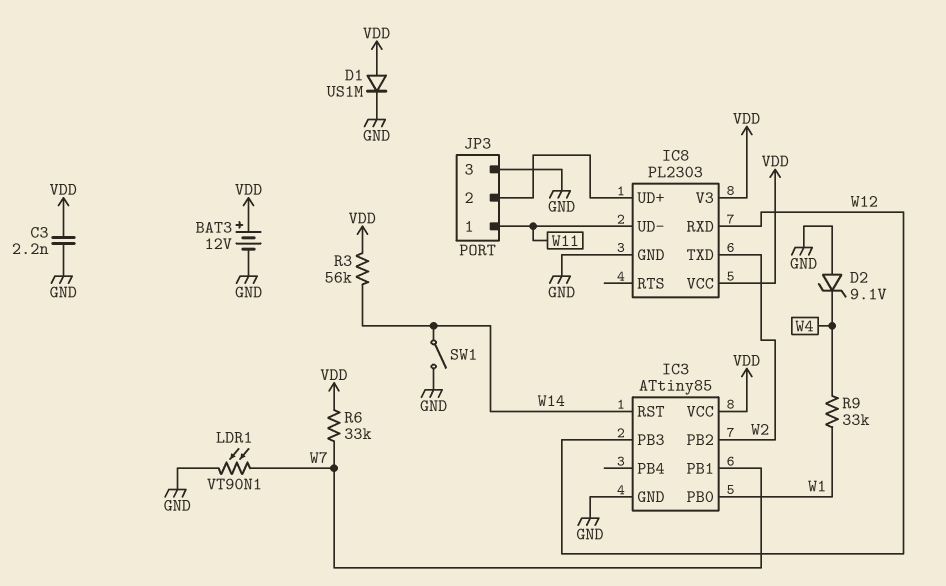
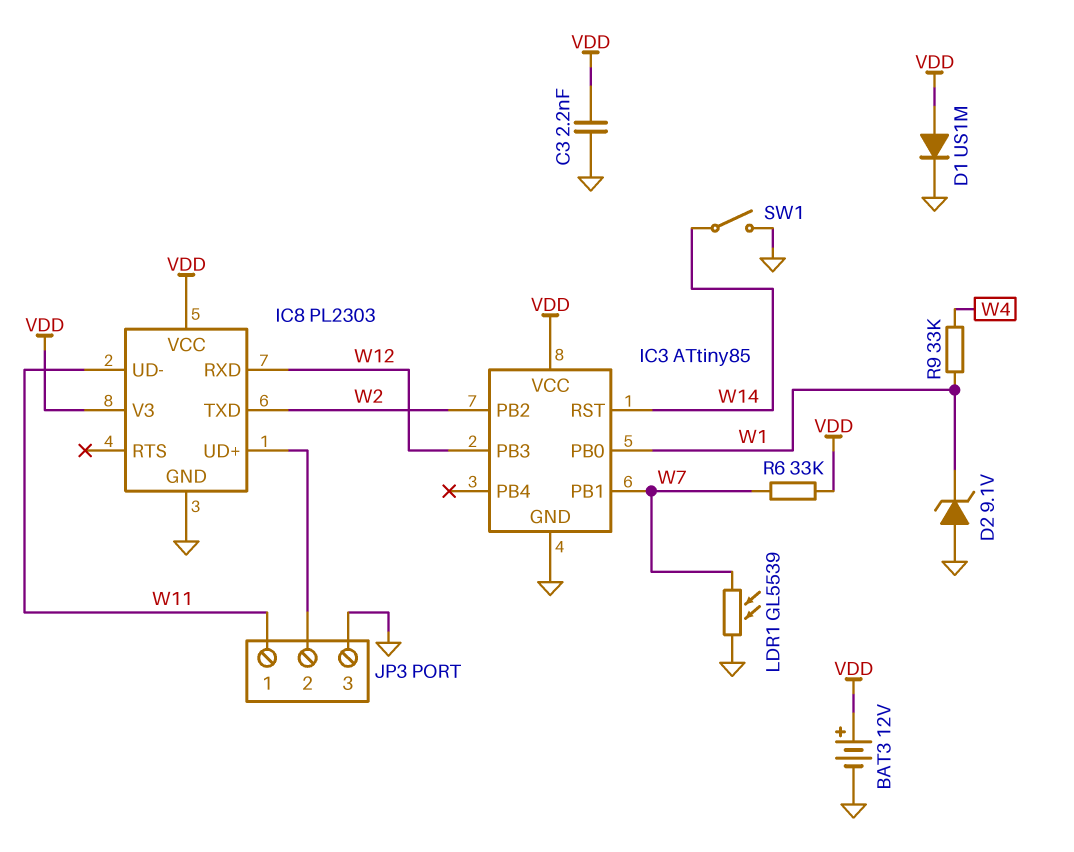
D2: zener 9.1V (A GND, K W4) -> zener 9.1V (A GND, K W1)
LDR1: VT90N1 (GND, W7) -> GL5539 (GND, W7)
R3: 56k (VDD, W14) -> none

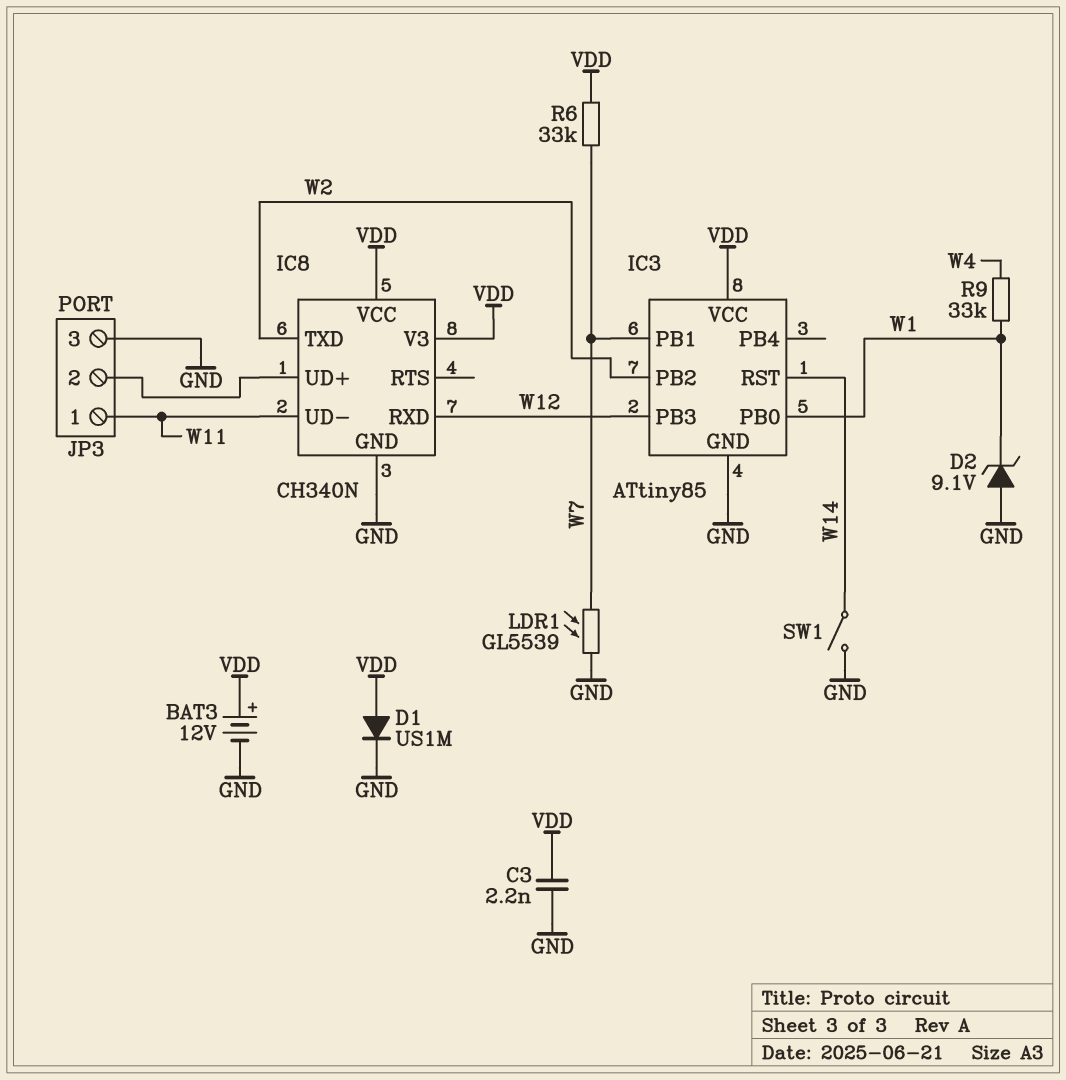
IC8: PL2303 -> CH340N

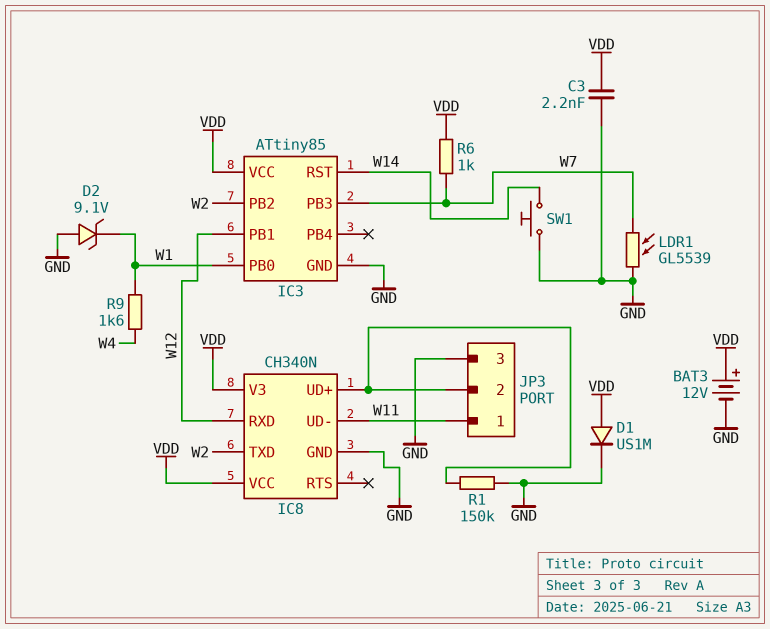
IC3 pin PB1: W7 -> W12
IC3 pin PB3: W12 -> W7
R1: none -> 150k (GND, IC8/UD+)
R6: 33k (VDD, W7) -> 1k (VDD, W7)
R9: 33k (W1, W4) -> 1.6k (W1, W4)
SW1: switch (GND, W14) -> button (GND, W14)

